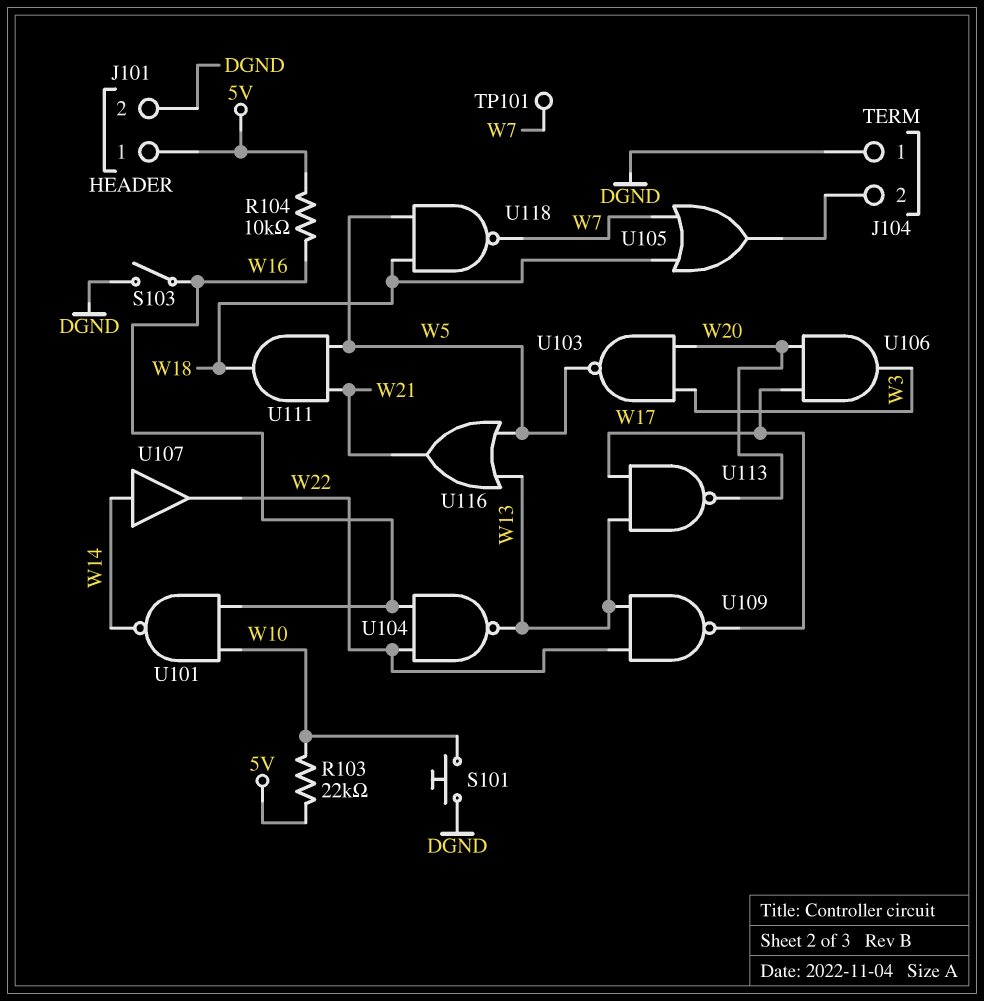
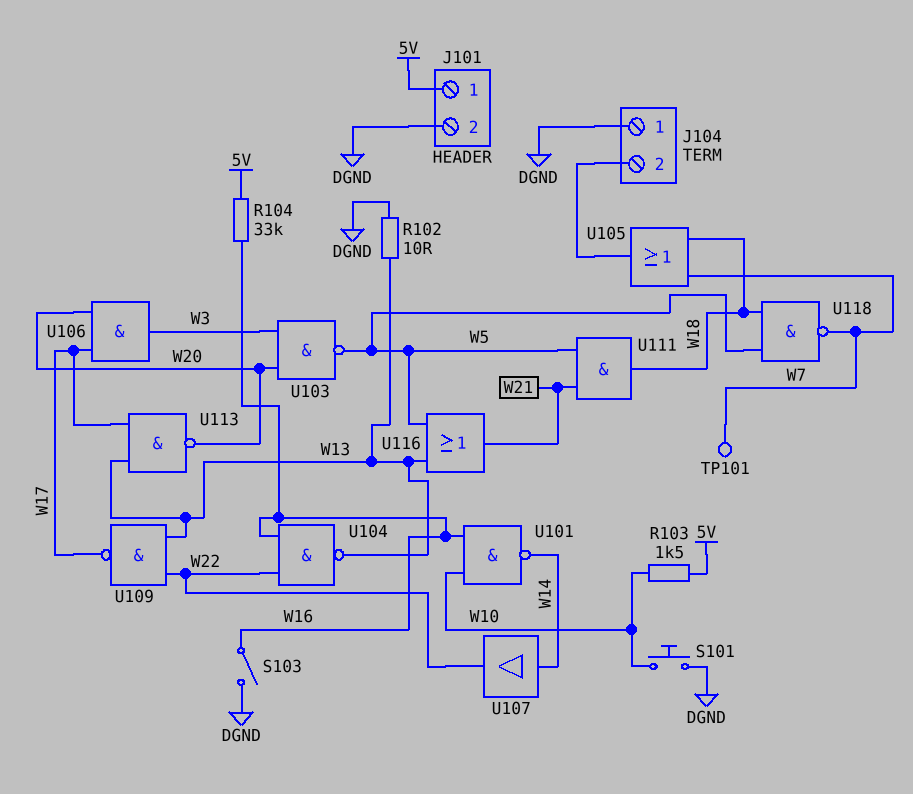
R102: none -> 10 (DGND, W13)
R103: 22k (5V, W10) -> 1.5k (5V, W10)
R104: 10k (5V, W16) -> 33k (5V, W16)

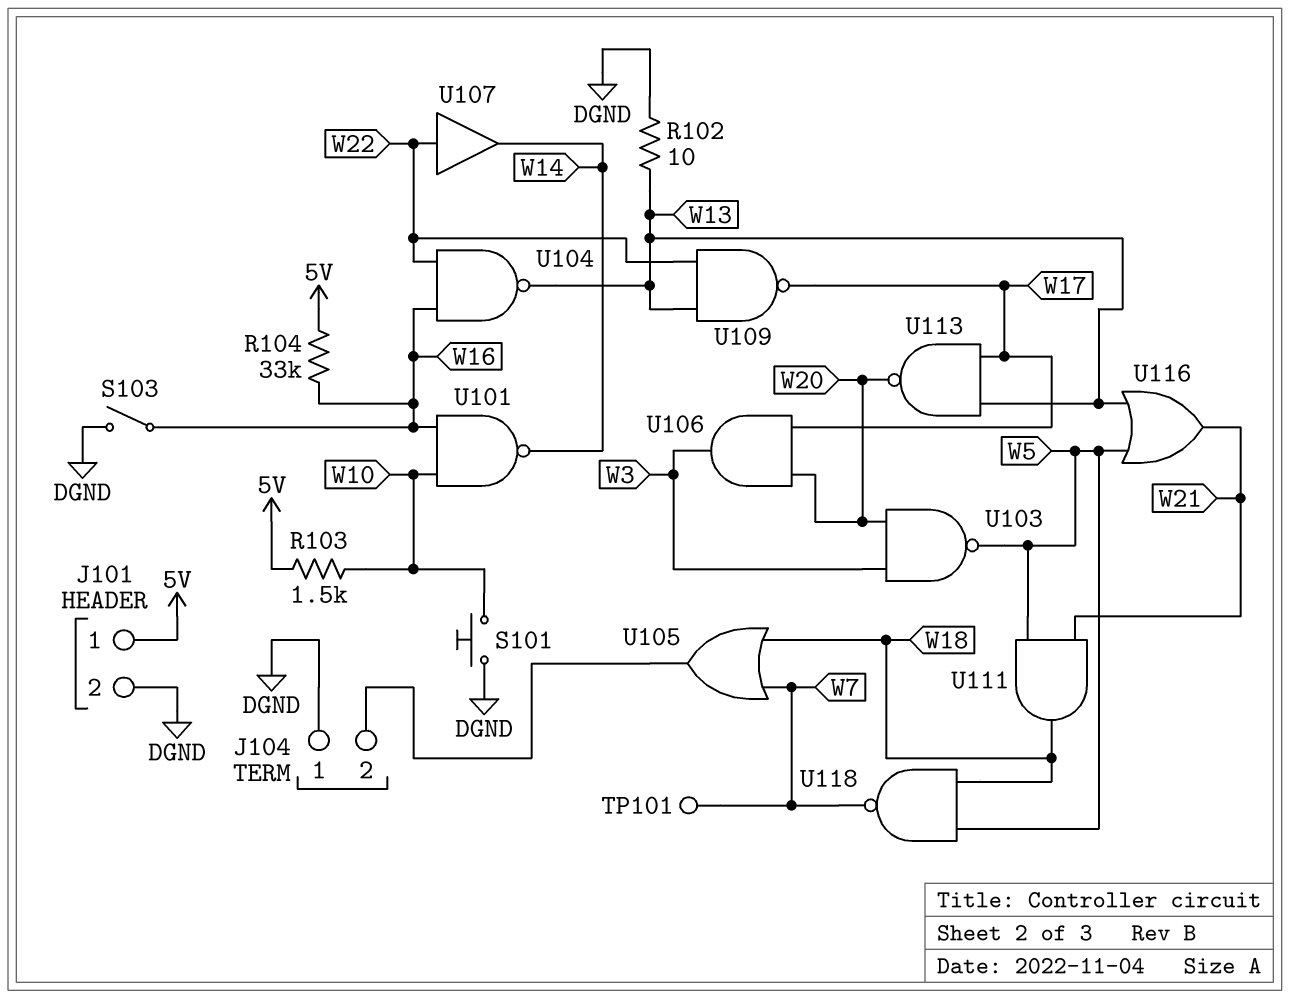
U107: buffer (in W14, out W22) -> buffer (in W22, out W14)

